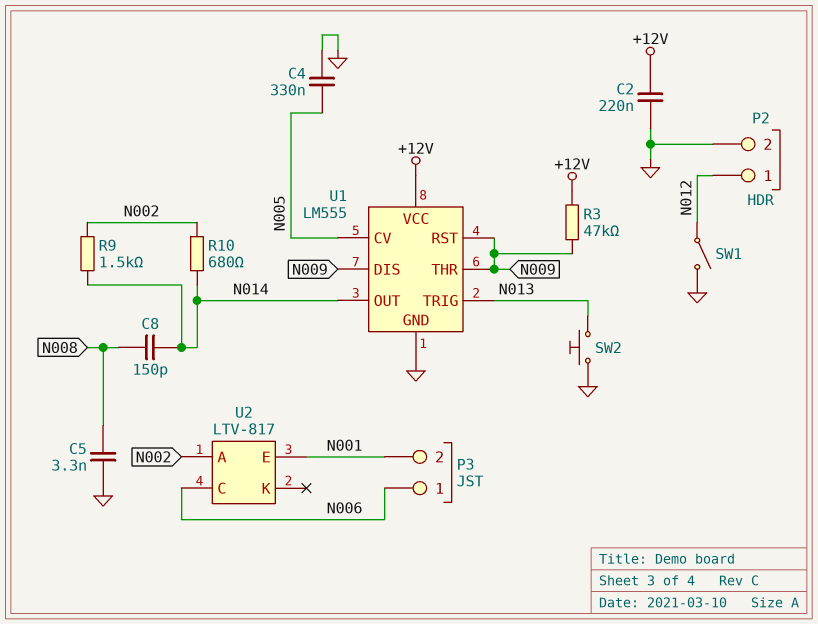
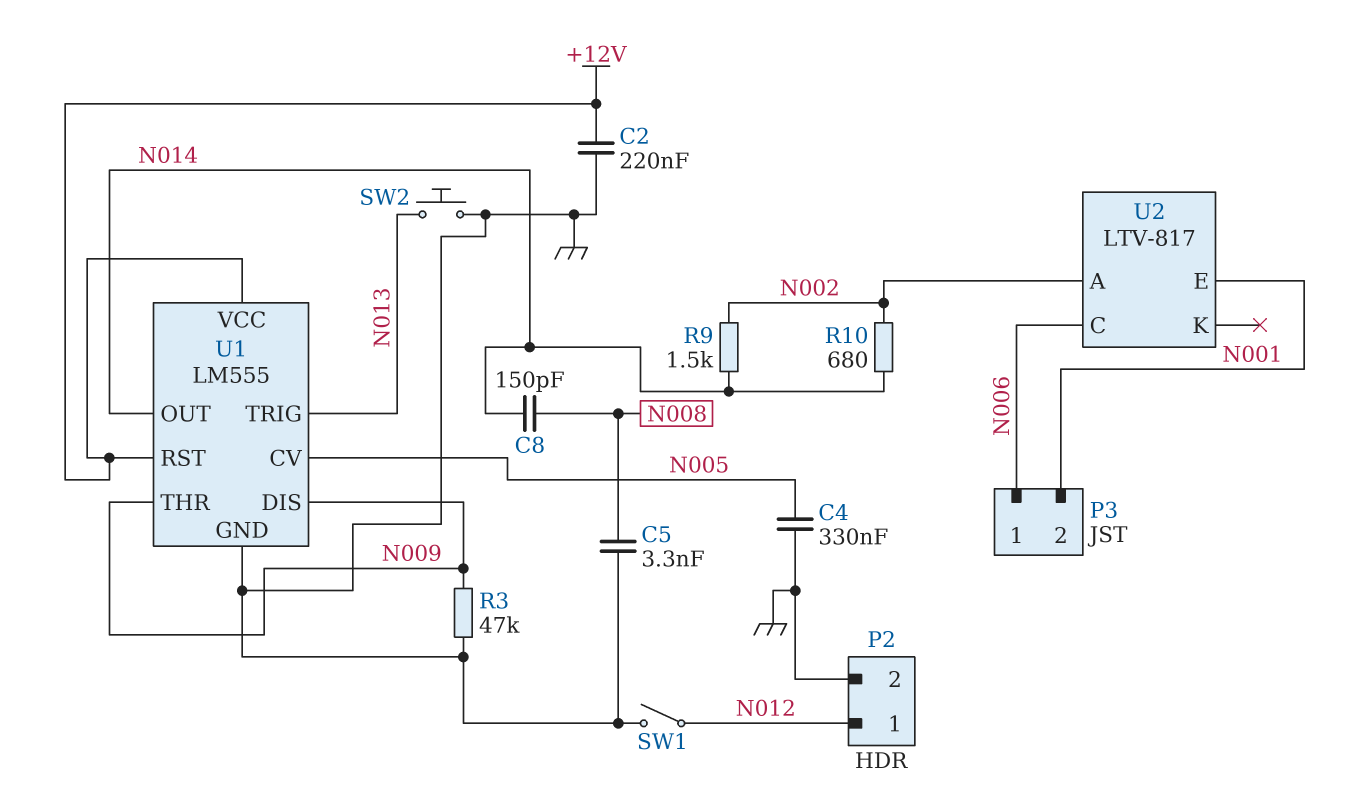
R3: 47k (+12V, N009) -> 47k (GND, N009)
U1 pin RST: N009 -> +12V

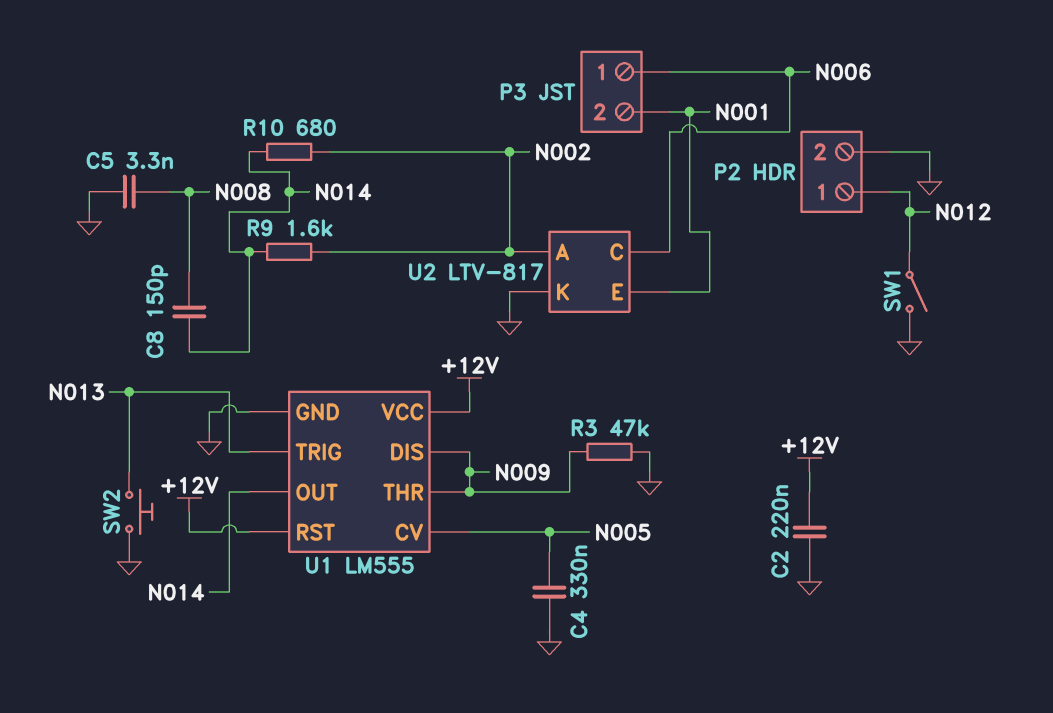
R9: 1.5k (N002, N014) -> 1.6k (N002, N014)
U2 pin K: none -> GND

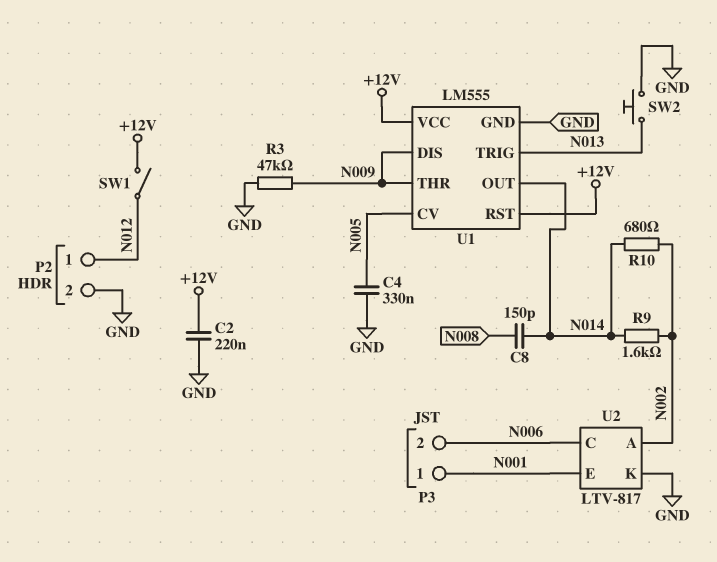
C5: 3.3nF (GND, N008) -> none
P3 pin 1: N006 -> N001
P3 pin 2: N001 -> N006
SW1: switch (GND, N012) -> switch (+12V, N012)

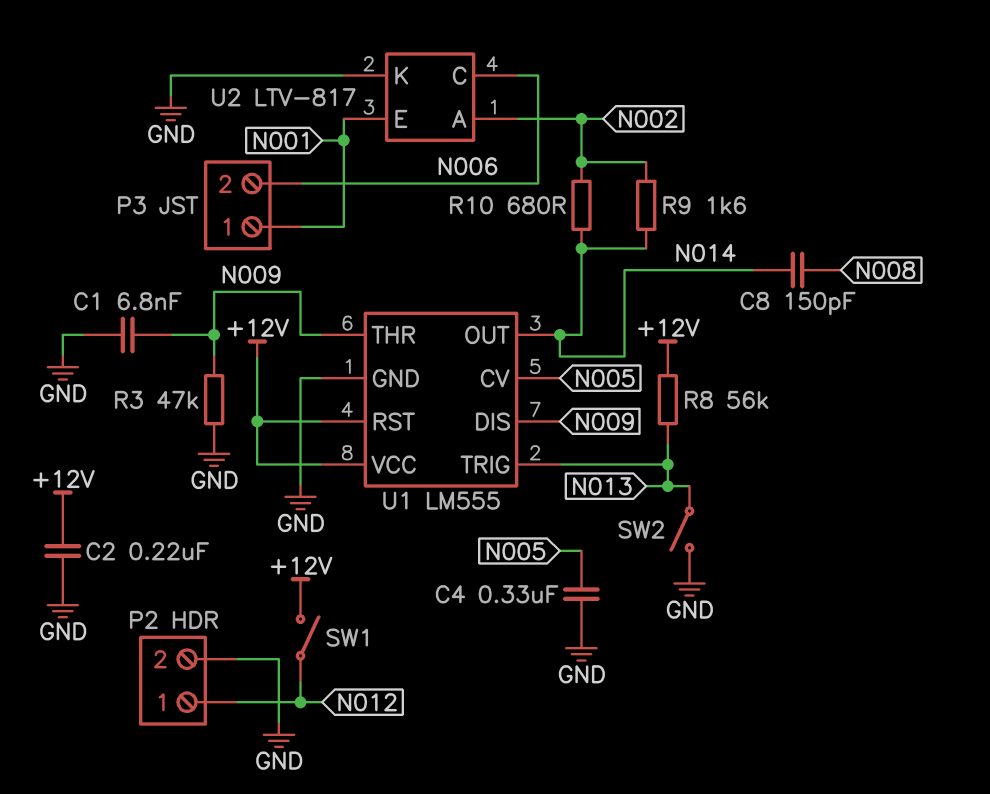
C1: none -> 6.8nF (GND, N009)
R8: none -> 56k (+12V, N013)
SW2: button (GND, N013) -> switch (GND, N013)

